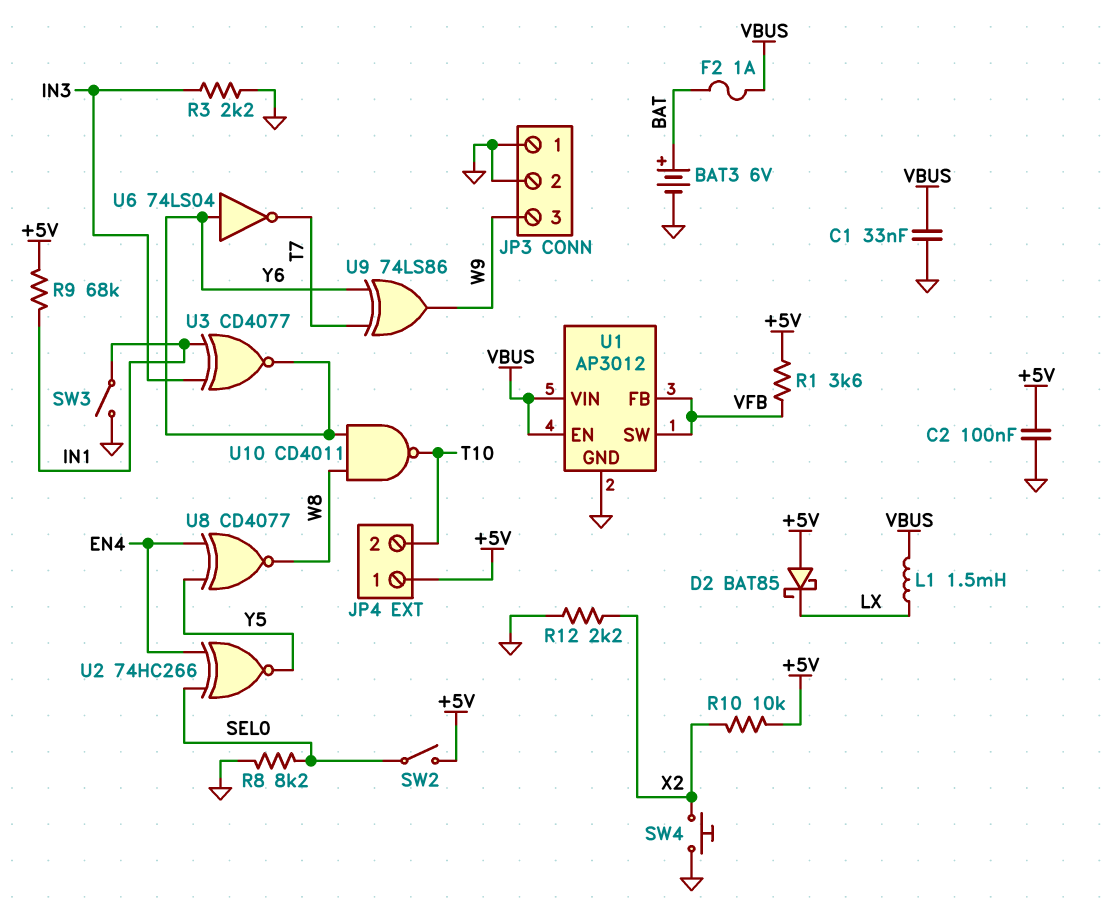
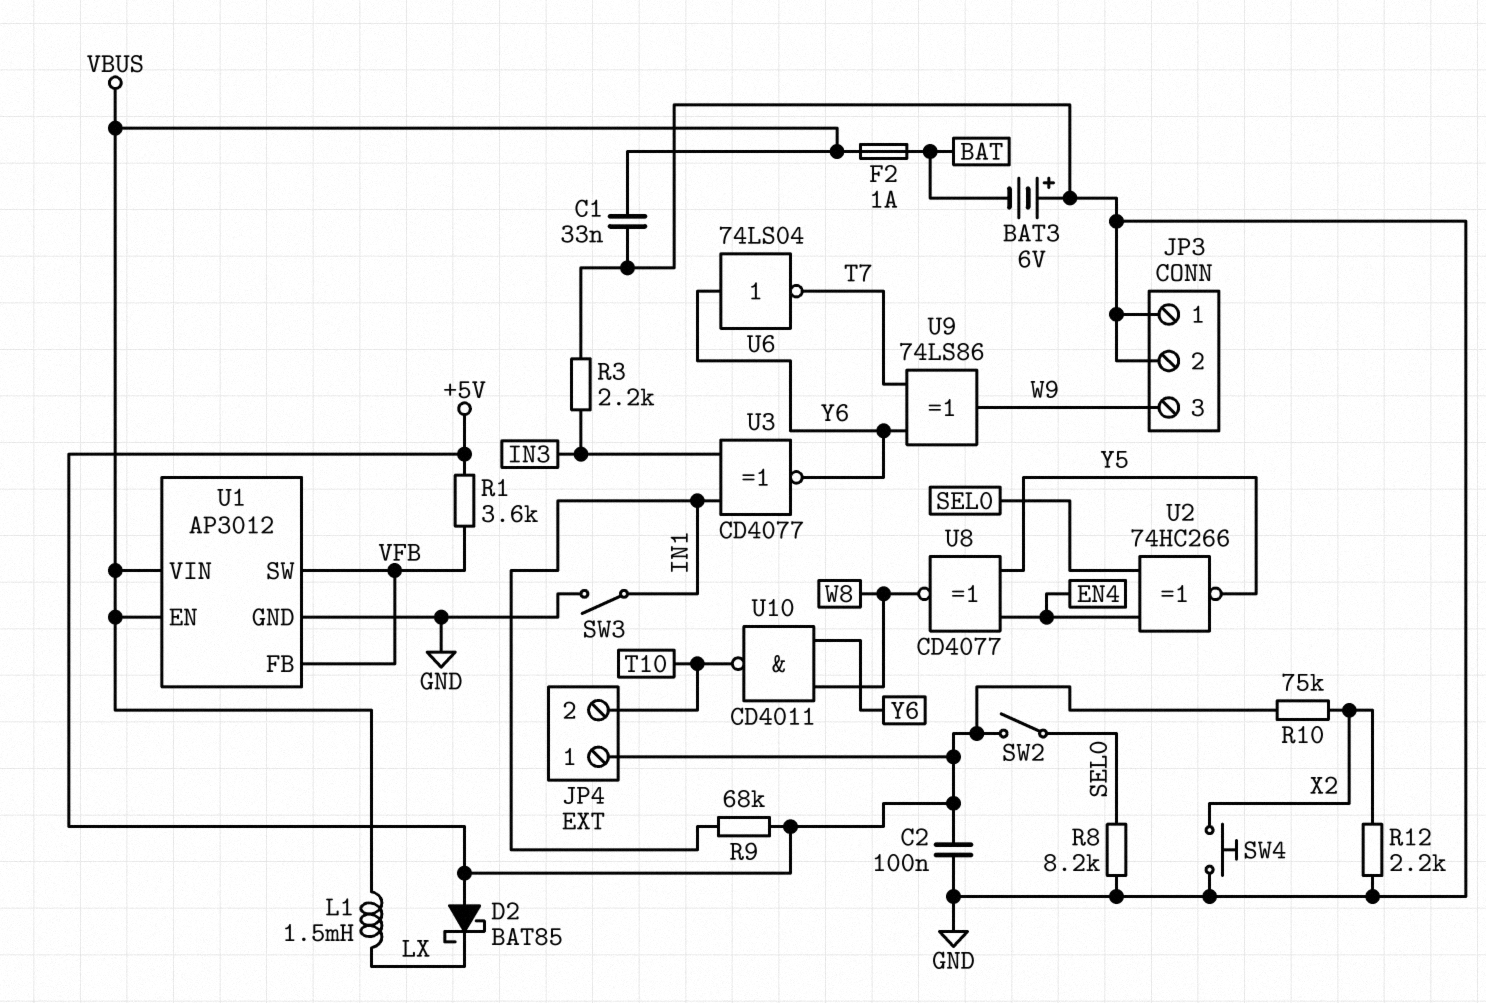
BAT3: 6V (plus BAT, minus GND) -> 6V (plus GND, minus BAT)
R10: 10k (+5V, X2) -> 75k (+5V, X2)

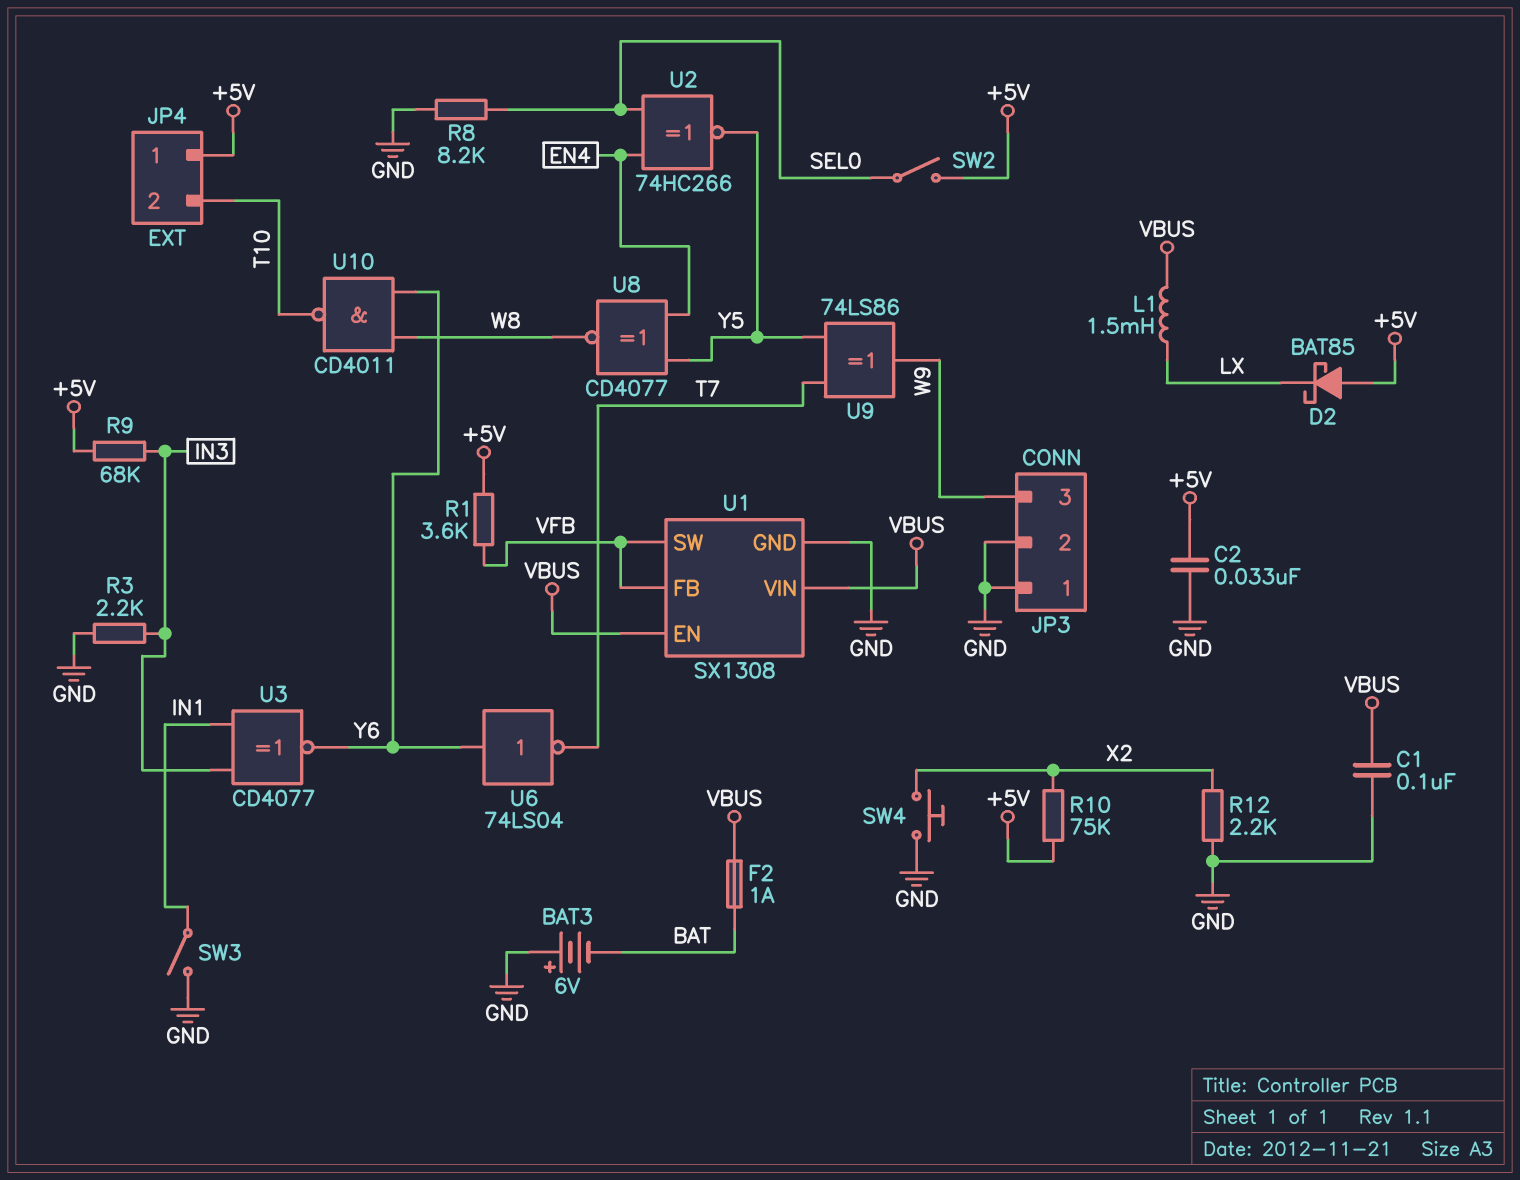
C1: 33nF (GND, VBUS) -> 100nF (GND, VBUS)
C2: 100nF (+5V, GND) -> 33nF (+5V, GND)
R9: 68k (+5V, IN1) -> 68k (+5V, IN3)
U1: AP3012 -> SX1308
U9: XOR 74LS86 (in T7, in Y6, out W9) -> XOR 74LS86 (in T7, in Y5, out W9)

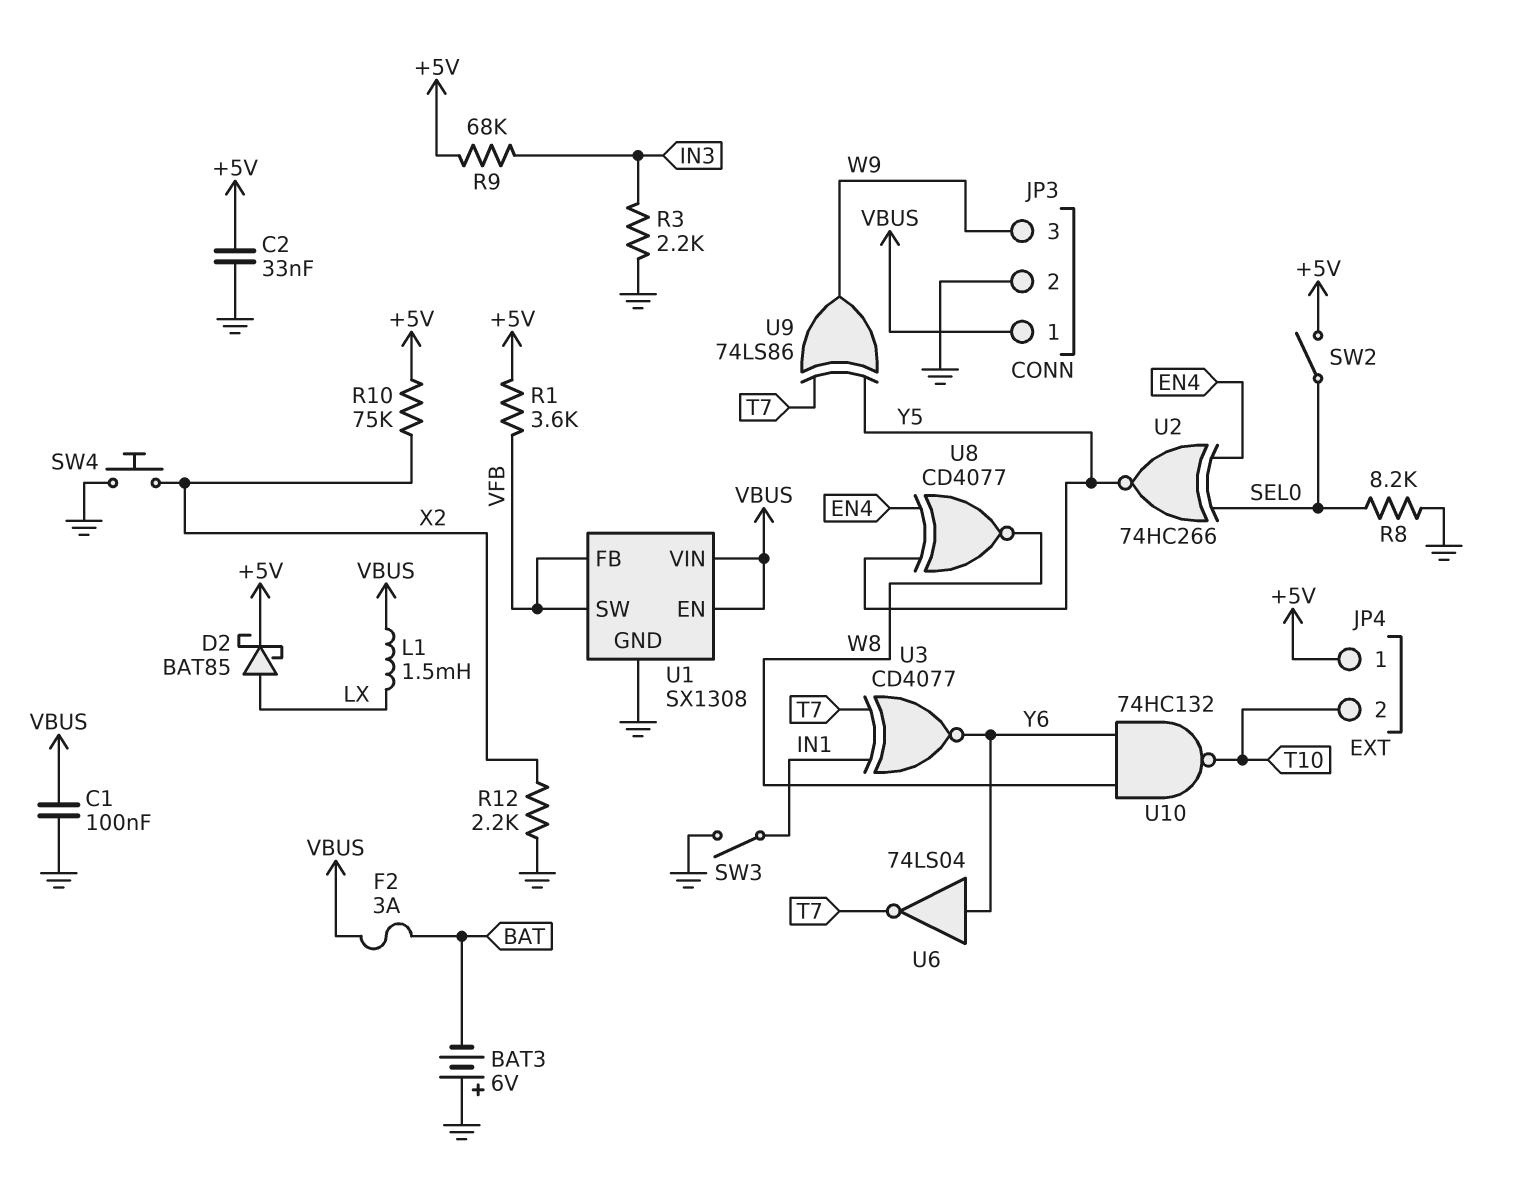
D2: schottky BAT85 (A +5V, K LX) -> schottky BAT85 (A LX, K +5V)
F2: 1A (BAT, VBUS) -> 3A (BAT, VBUS)
JP3 pin 1: GND -> VBUS
U3: XNOR CD4077 (in IN1, in IN3, out Y6) -> XNOR CD4077 (in IN1, in T7, out Y6)
U10: NAND CD4011 (in W8, in Y6, out T10) -> NAND 74HC132 (in W8, in Y6, out T10)

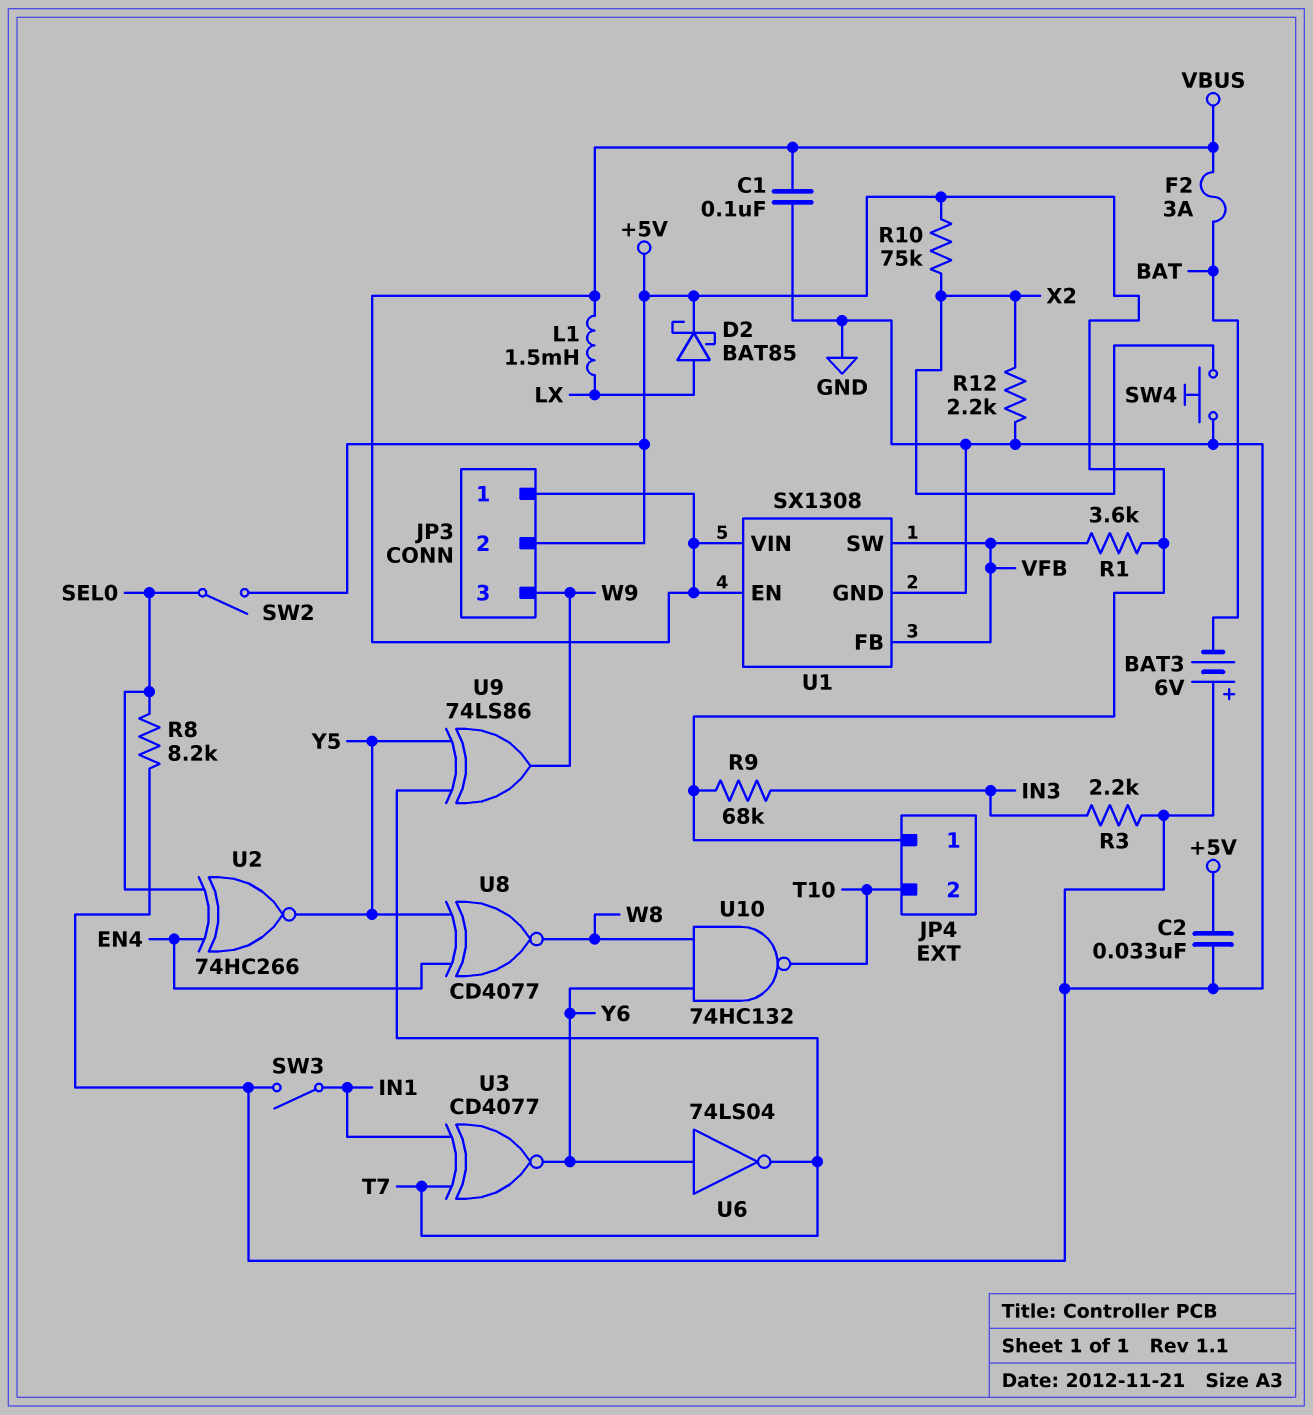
JP3 pin 2: GND -> +5V

